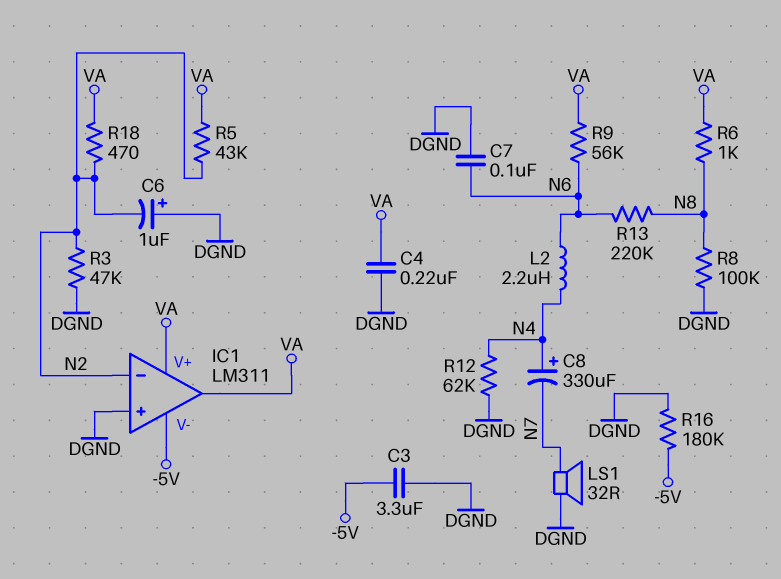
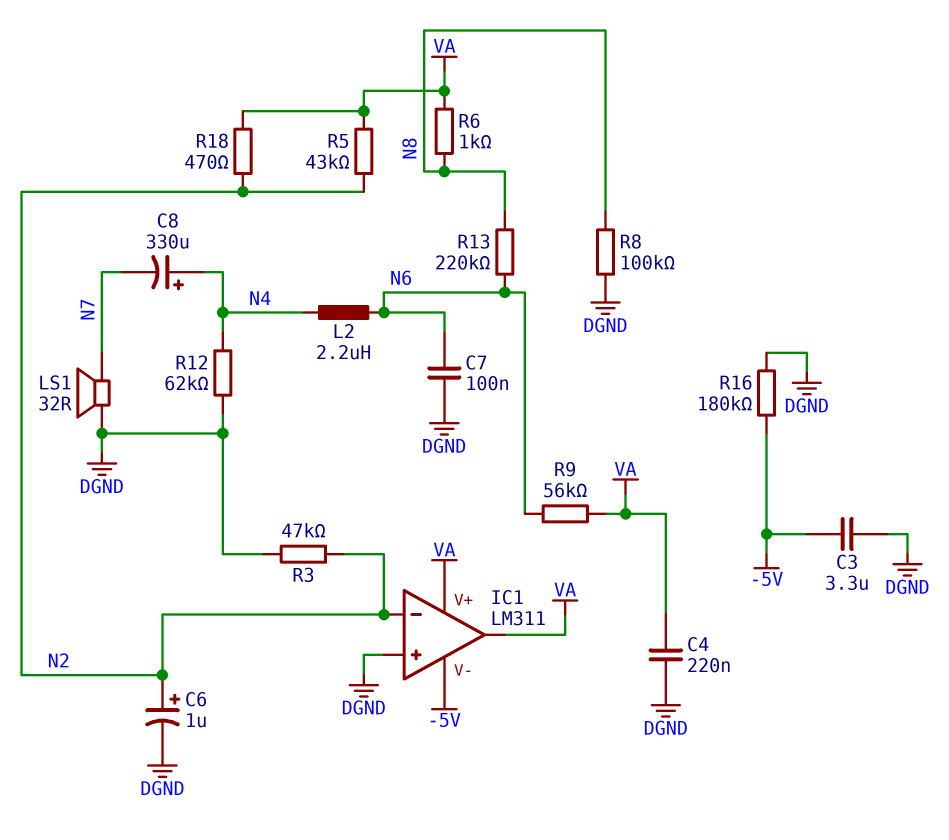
C6: 1uF (plus DGND, minus N2) -> 1uF (plus N2, minus DGND)

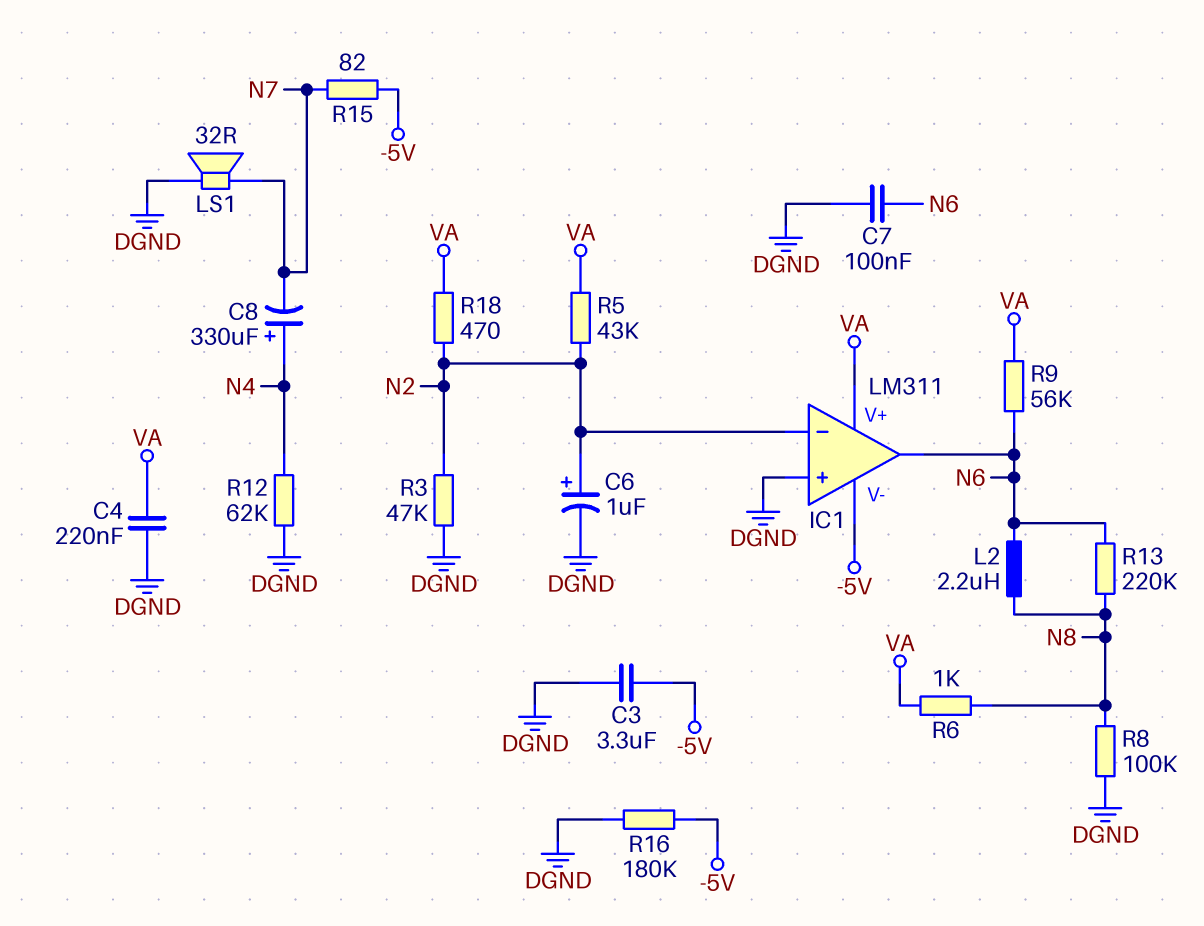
IC1 pin out: VA -> N6
L2: 2.2uH (N4, N6) -> 2.2uH (N6, N8)
R15: none -> 82 (-5V, N7)

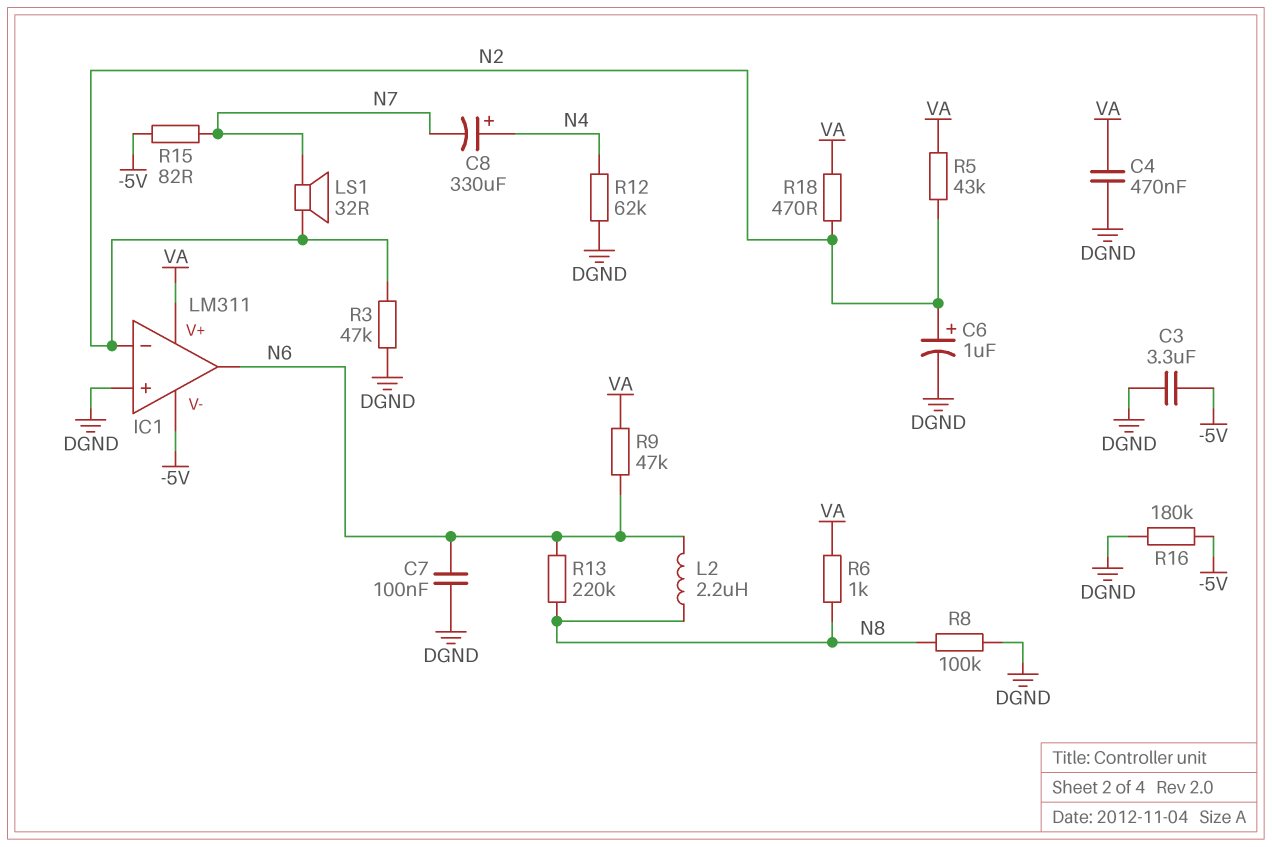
C4: 220nF (DGND, VA) -> 470nF (DGND, VA)
LS1: speaker 32R (DGND, N7) -> speaker 32R (N2, N7)
R9: 56k (N6, VA) -> 47k (N6, VA)

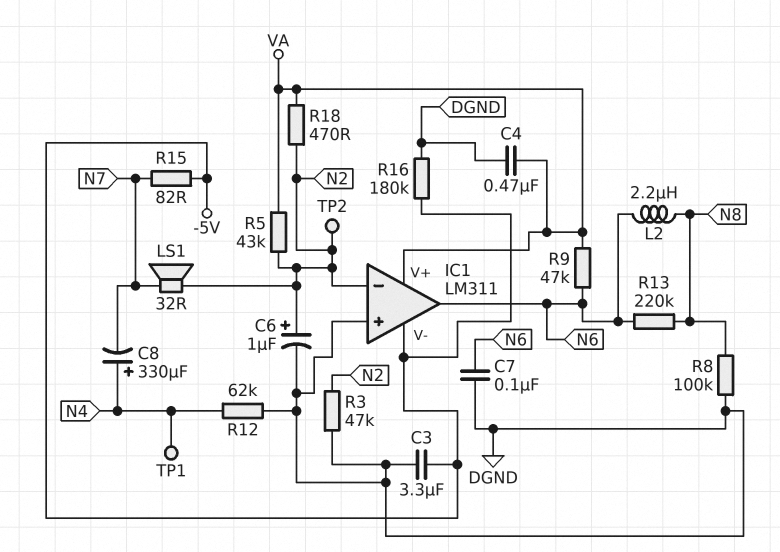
R6: 1k (N8, VA) -> none
TP1: none -> test point (N4)
TP2: none -> test point (N2)

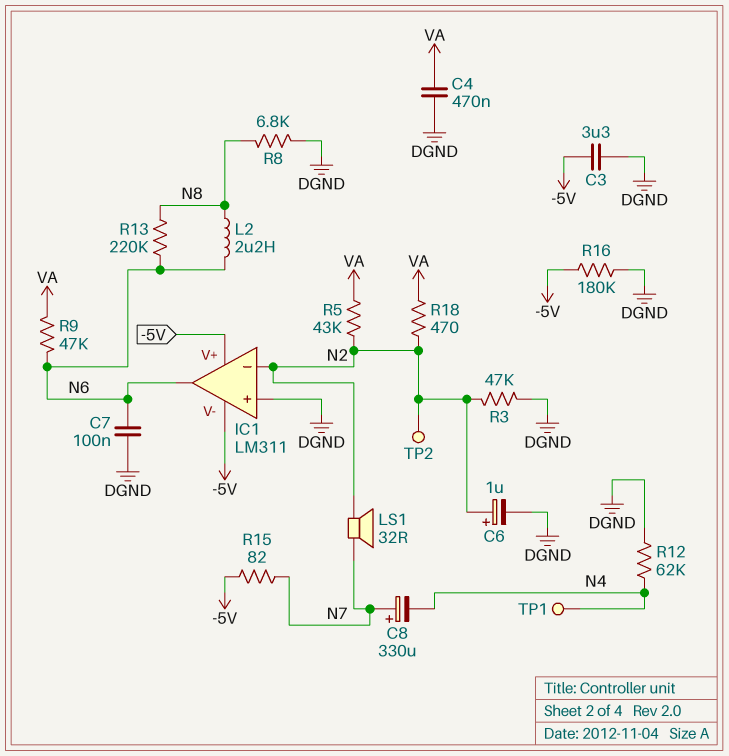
C8: 330uF (plus N4, minus N7) -> 330uF (plus N7, minus N4)
IC1 pin V+: VA -> -5V
R8: 100k (DGND, N8) -> 6.8k (DGND, N8)

